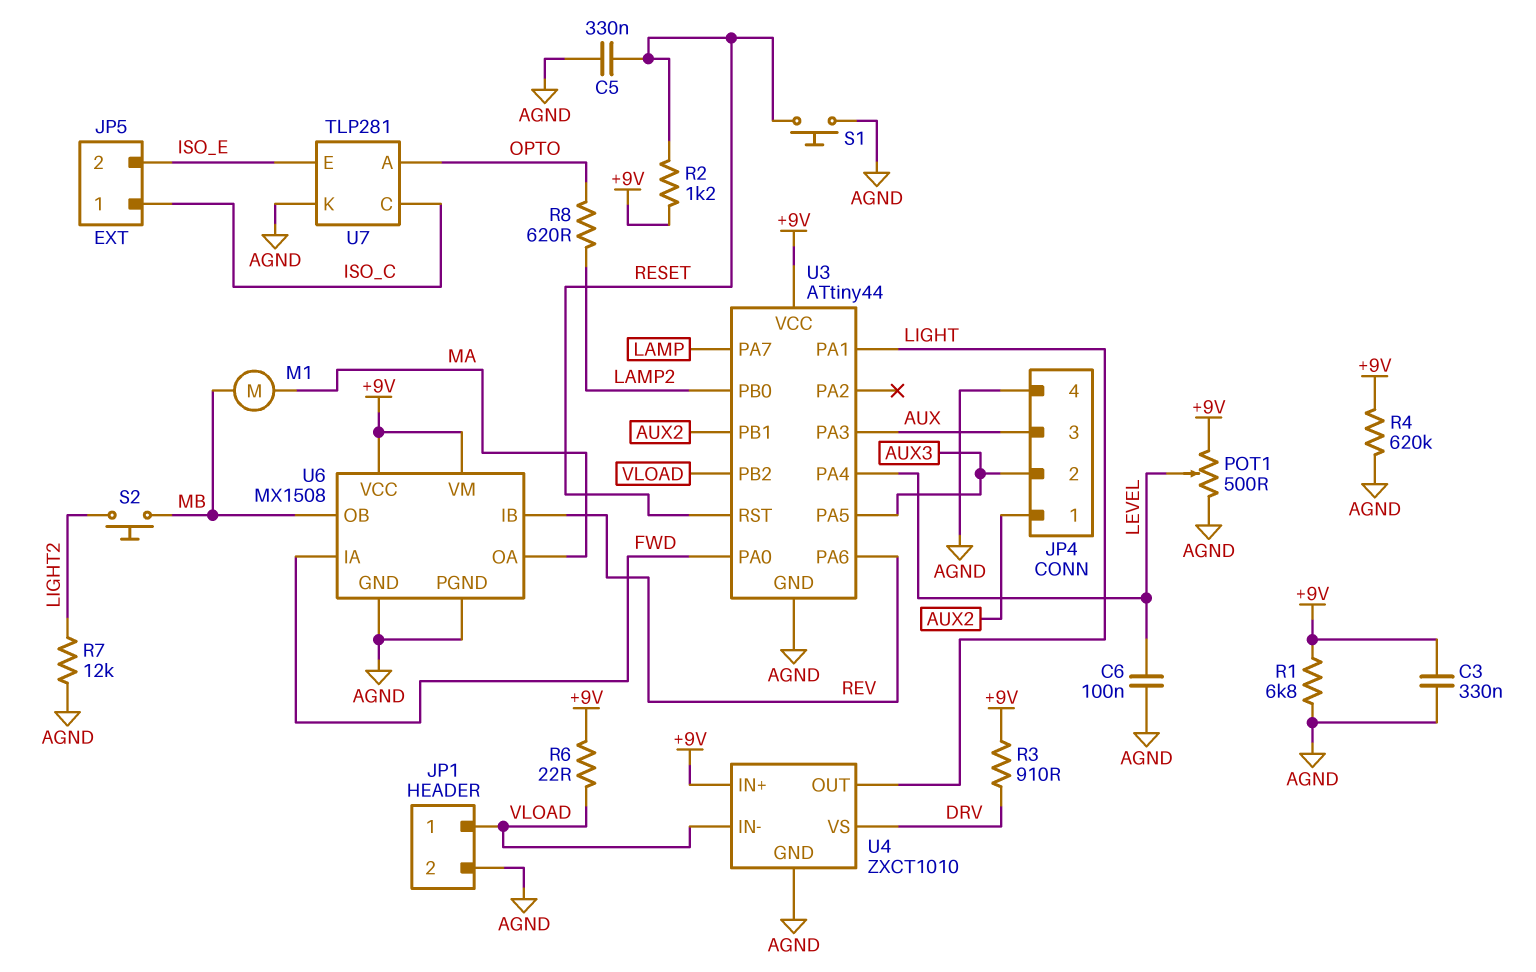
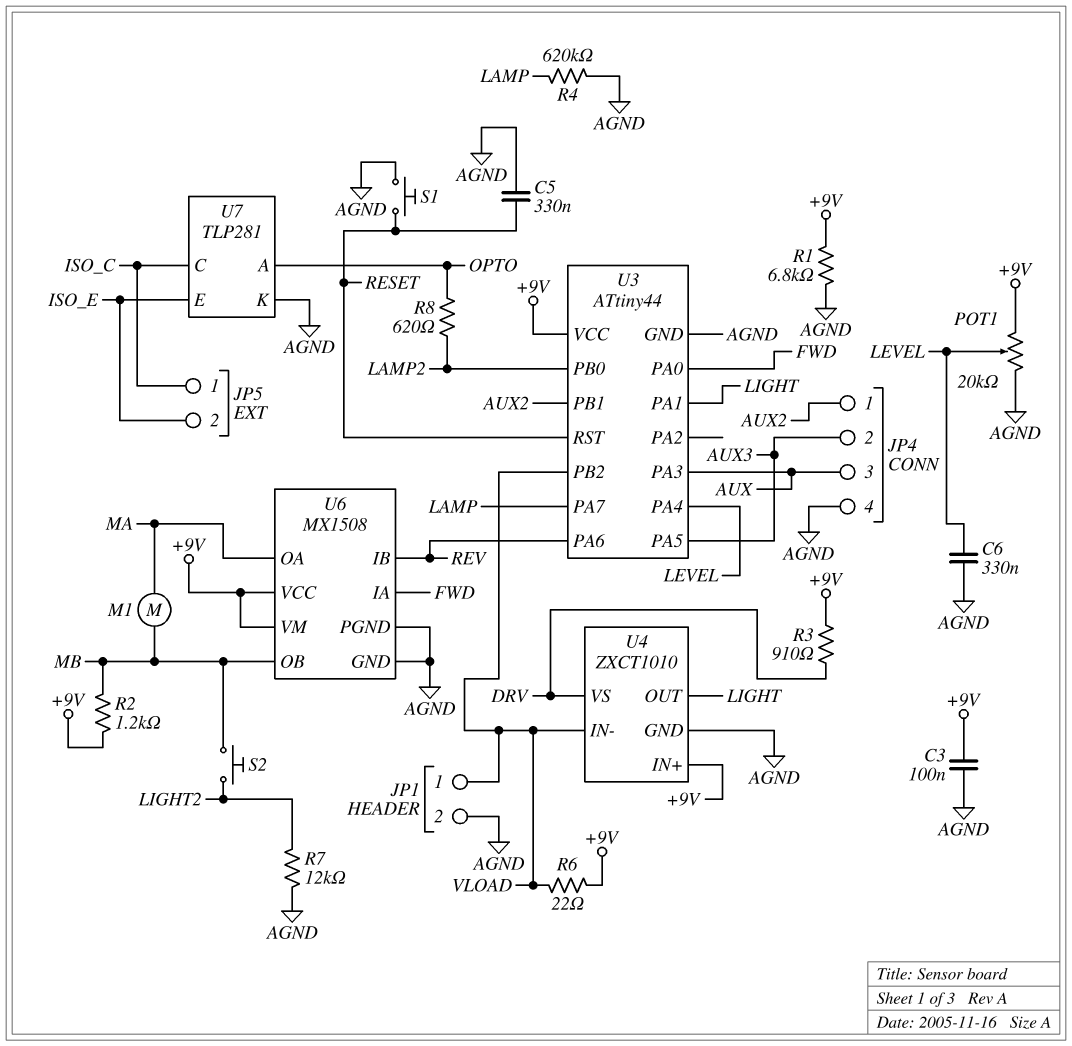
C3: 330nF (+9V, AGND) -> 100nF (+9V, AGND)
C6: 100nF (AGND, LEVEL) -> 330nF (AGND, LEVEL)
POT1: 500 (+9V, AGND, wiper LEVEL) -> 20k (+9V, AGND, wiper LEVEL)
R2: 1.2k (+9V, RESET) -> 1.2k (+9V, MB)
R4: 620k (+9V, AGND) -> 620k (AGND, LAMP)

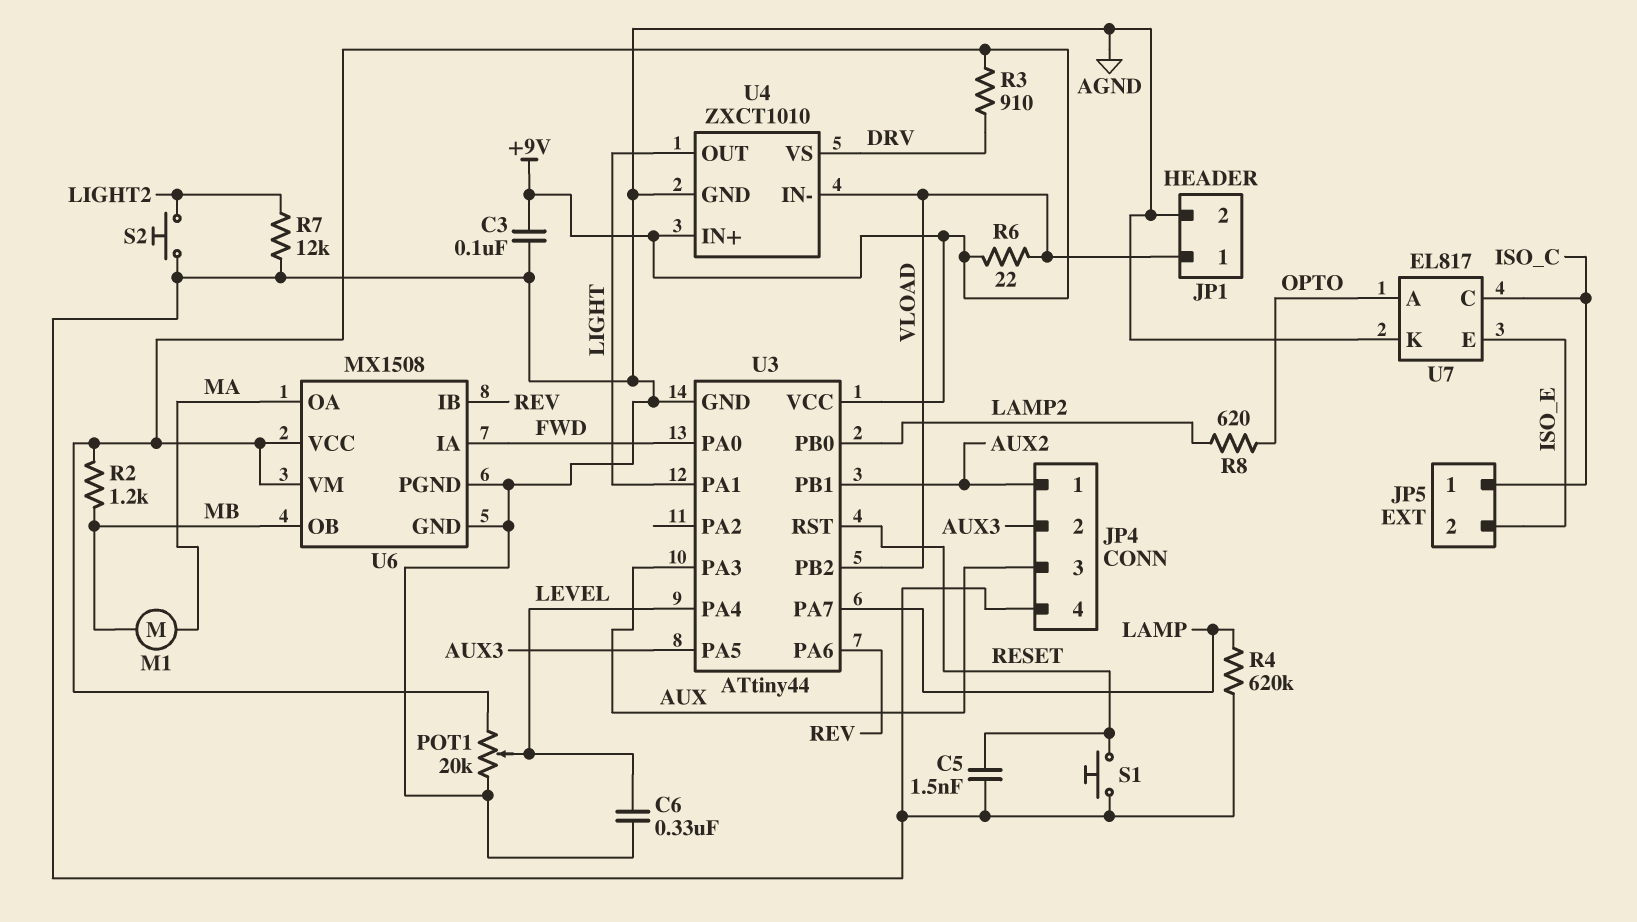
C5: 330nF (AGND, RESET) -> 1.5nF (AGND, RESET)
R1: 6.8k (+9V, AGND) -> none
S2: button (LIGHT2, MB) -> button (AGND, LIGHT2)
U7: TLP281 -> EL817

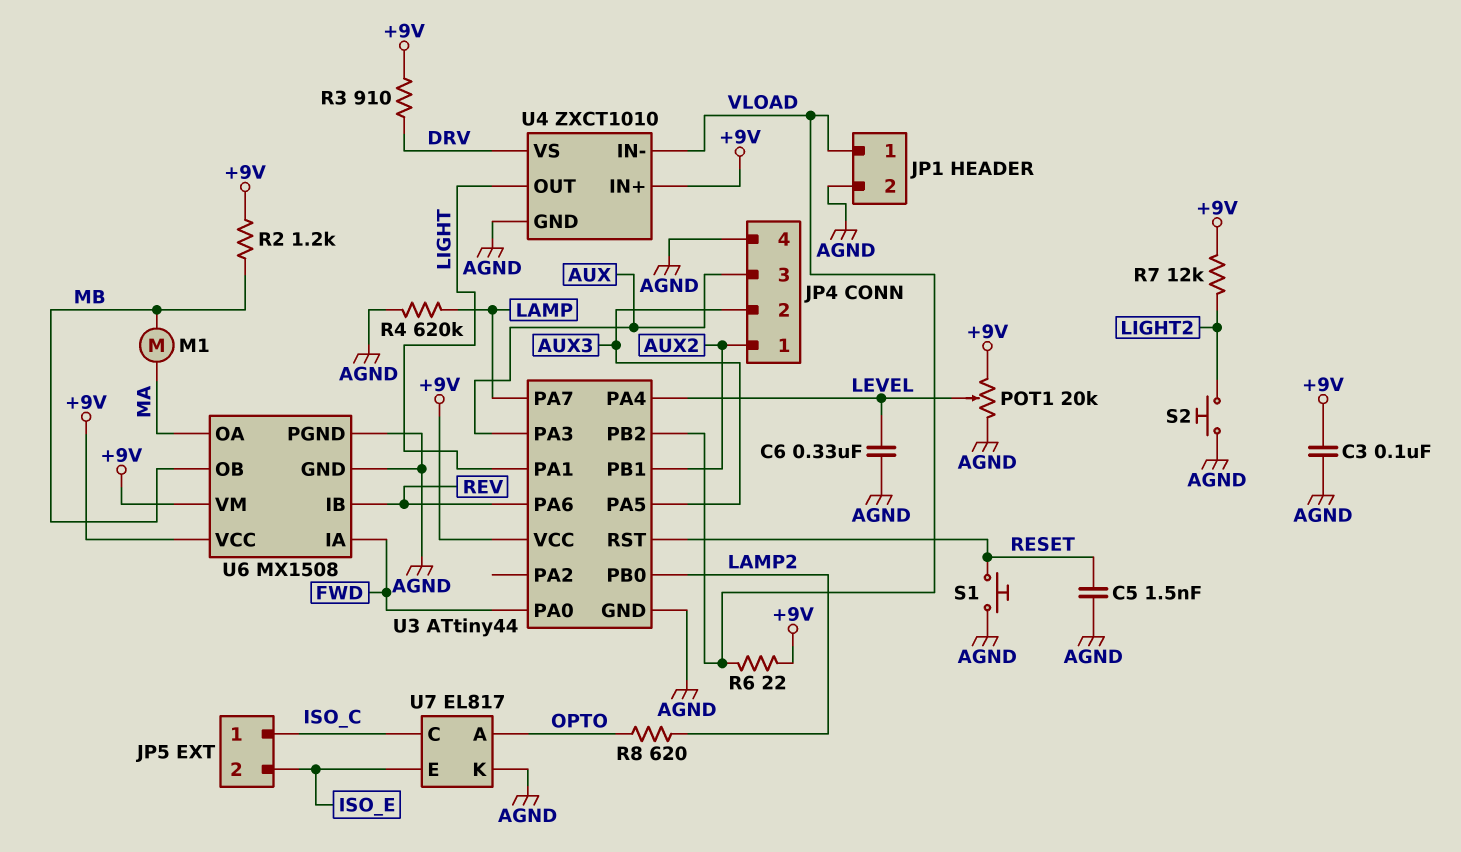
R7: 12k (AGND, LIGHT2) -> 12k (+9V, LIGHT2)

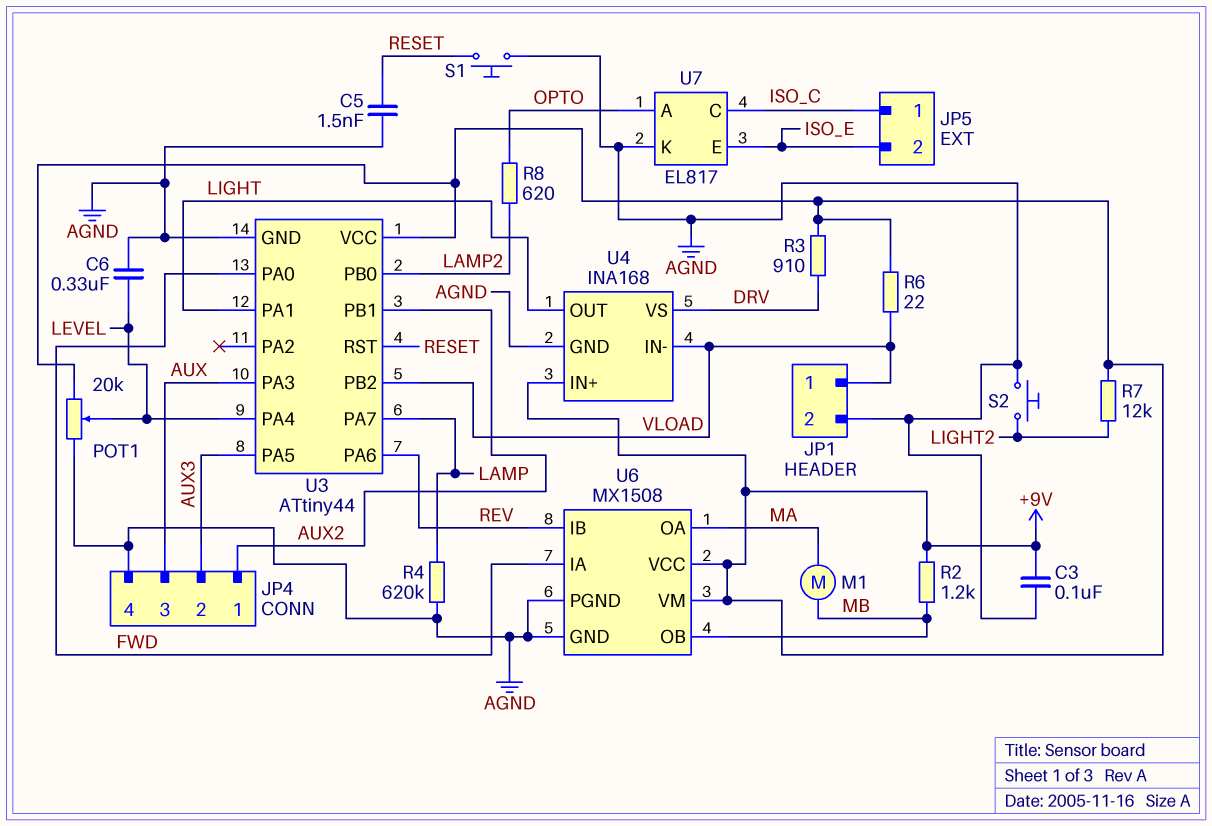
U4: ZXCT1010 -> INA168

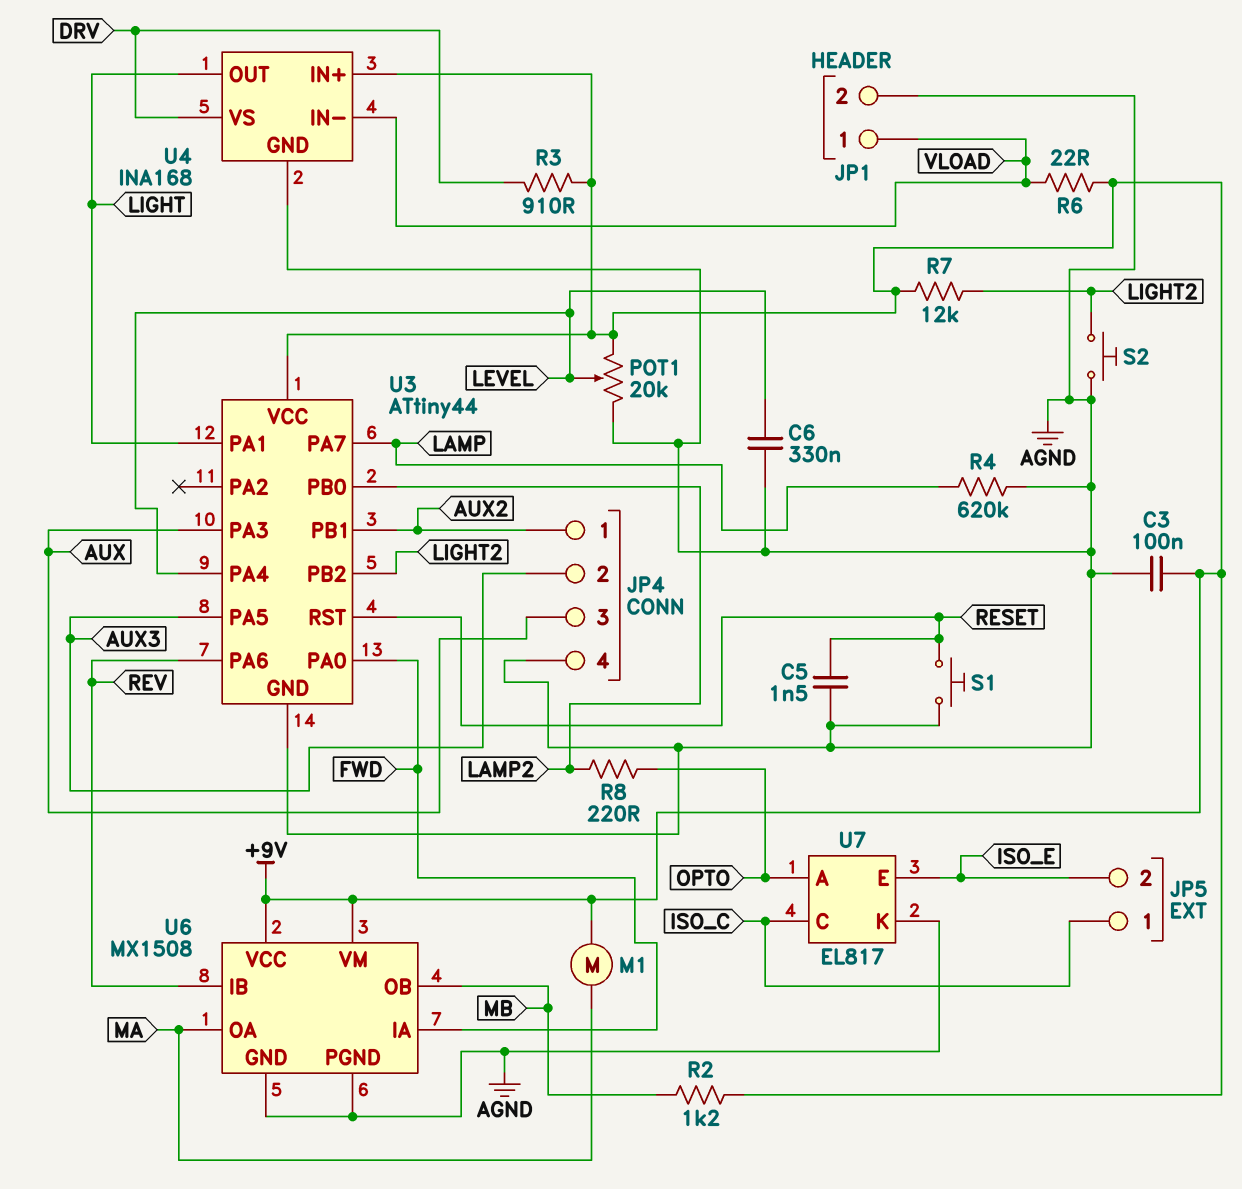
M1: motor (MA, MB) -> motor (+9V, MA)
R8: 620 (LAMP2, OPTO) -> 220 (LAMP2, OPTO)
U3 pin PB2: VLOAD -> LIGHT2

